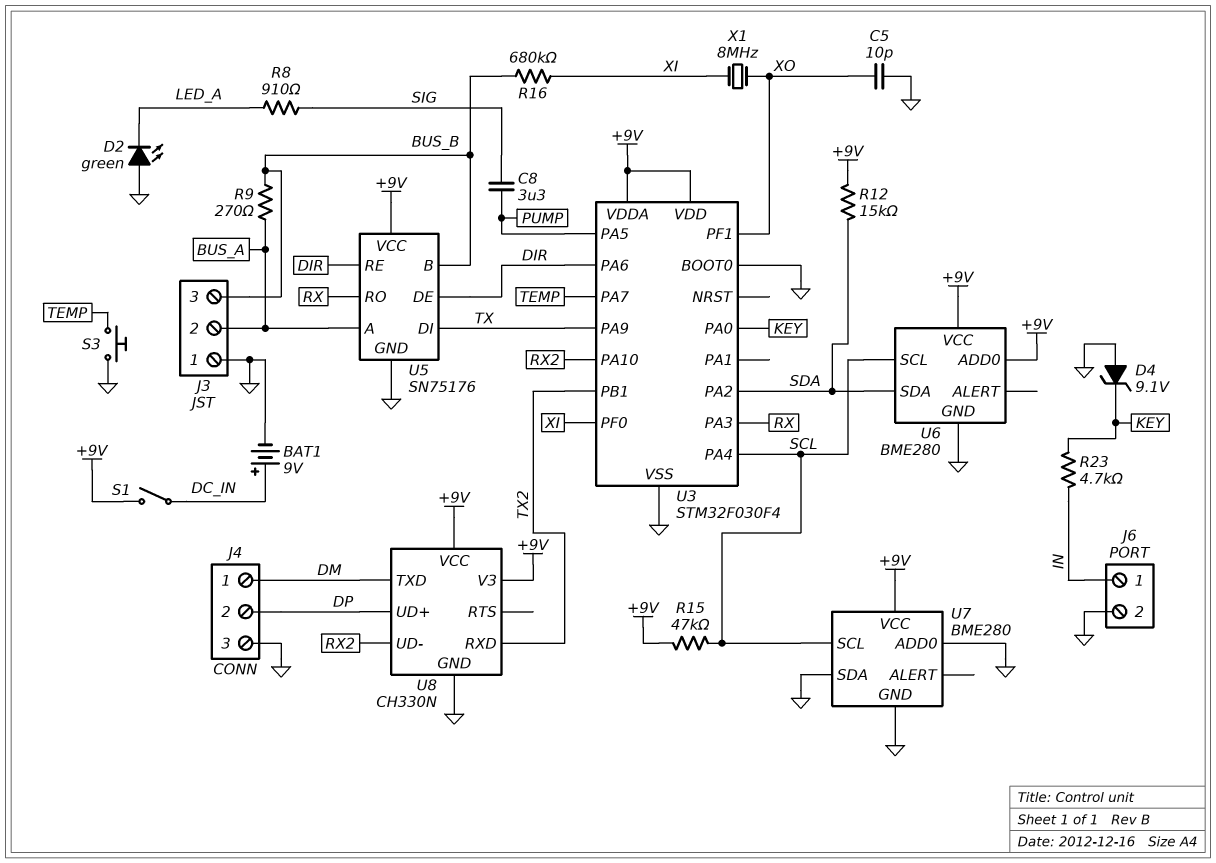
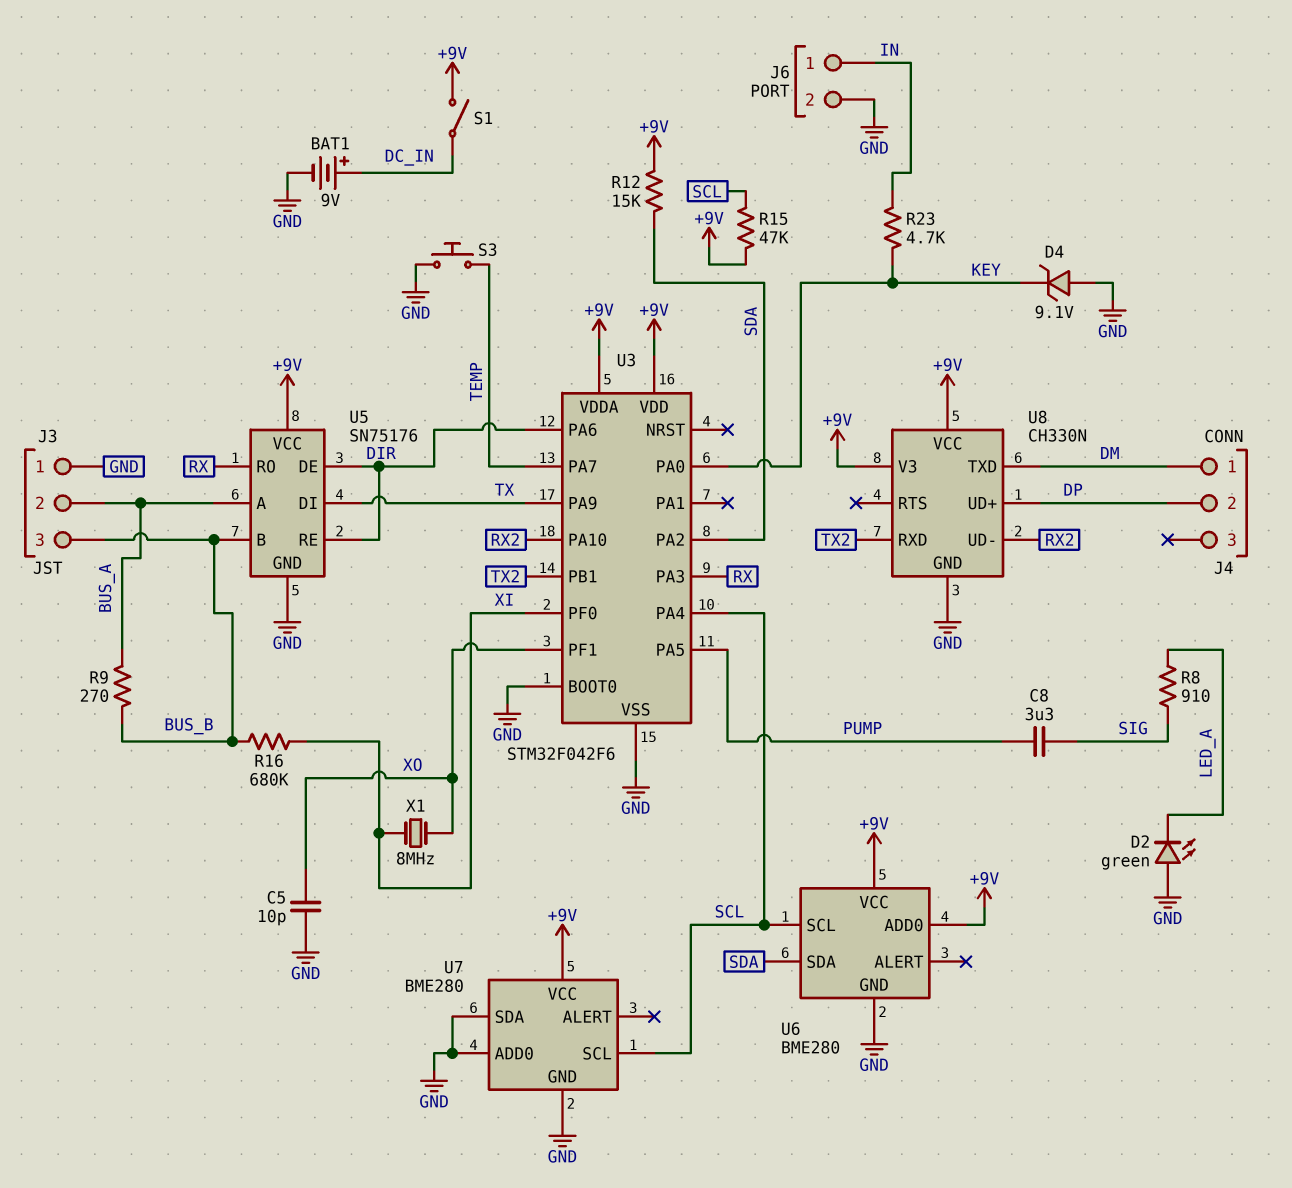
J4 pin 3: GND -> none
U3: STM32F030F4 -> STM32F042F6

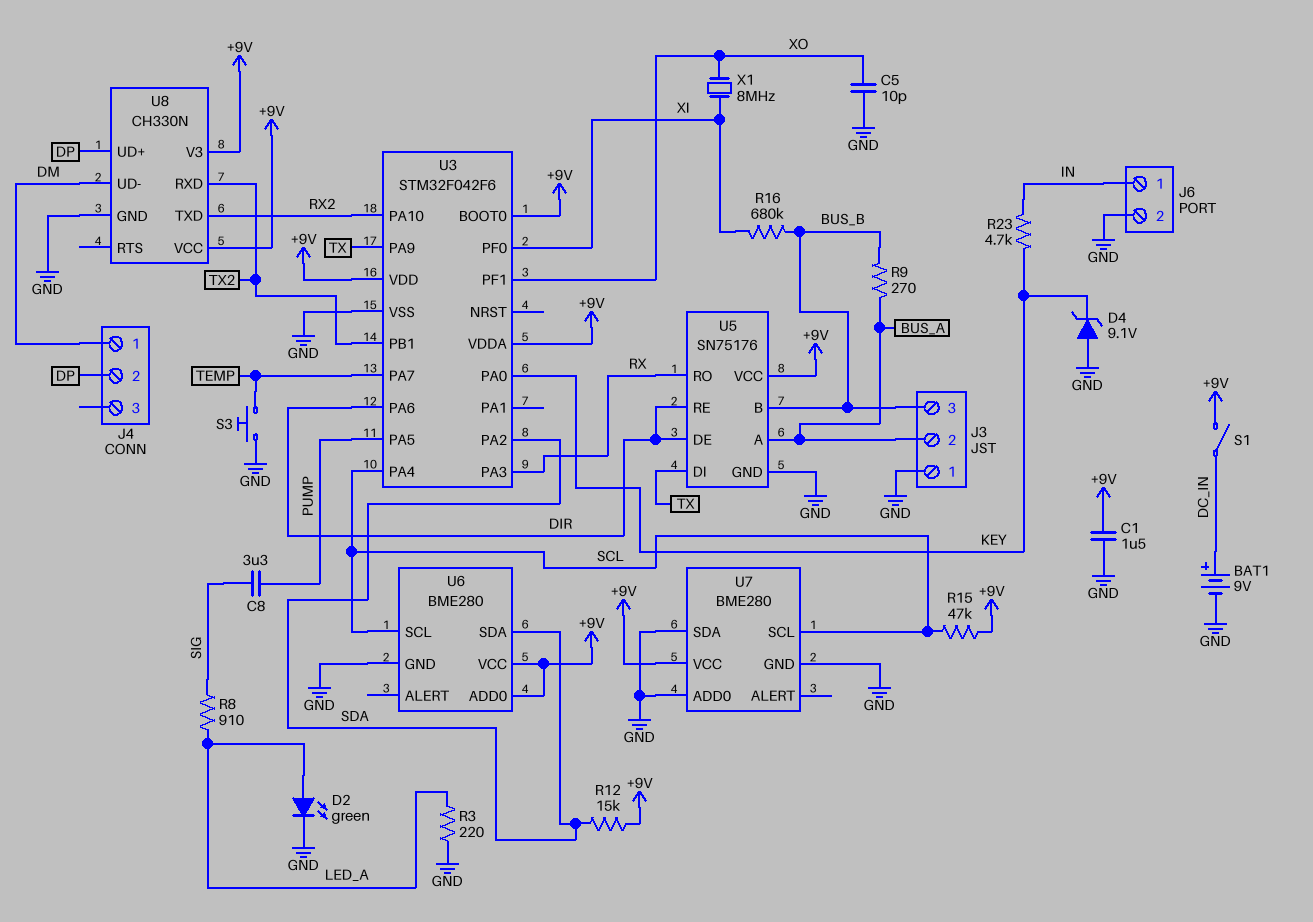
C1: none -> 1.5uF (+9V, GND)
D2: LED green (A GND, K LED_A) -> LED green (A LED_A, K GND)
R3: none -> 220 (GND, LED_A)
U3 pin BOOT0: GND -> +9V
U8 pin TXD: DM -> RX2
U8 pin UD-: RX2 -> DM

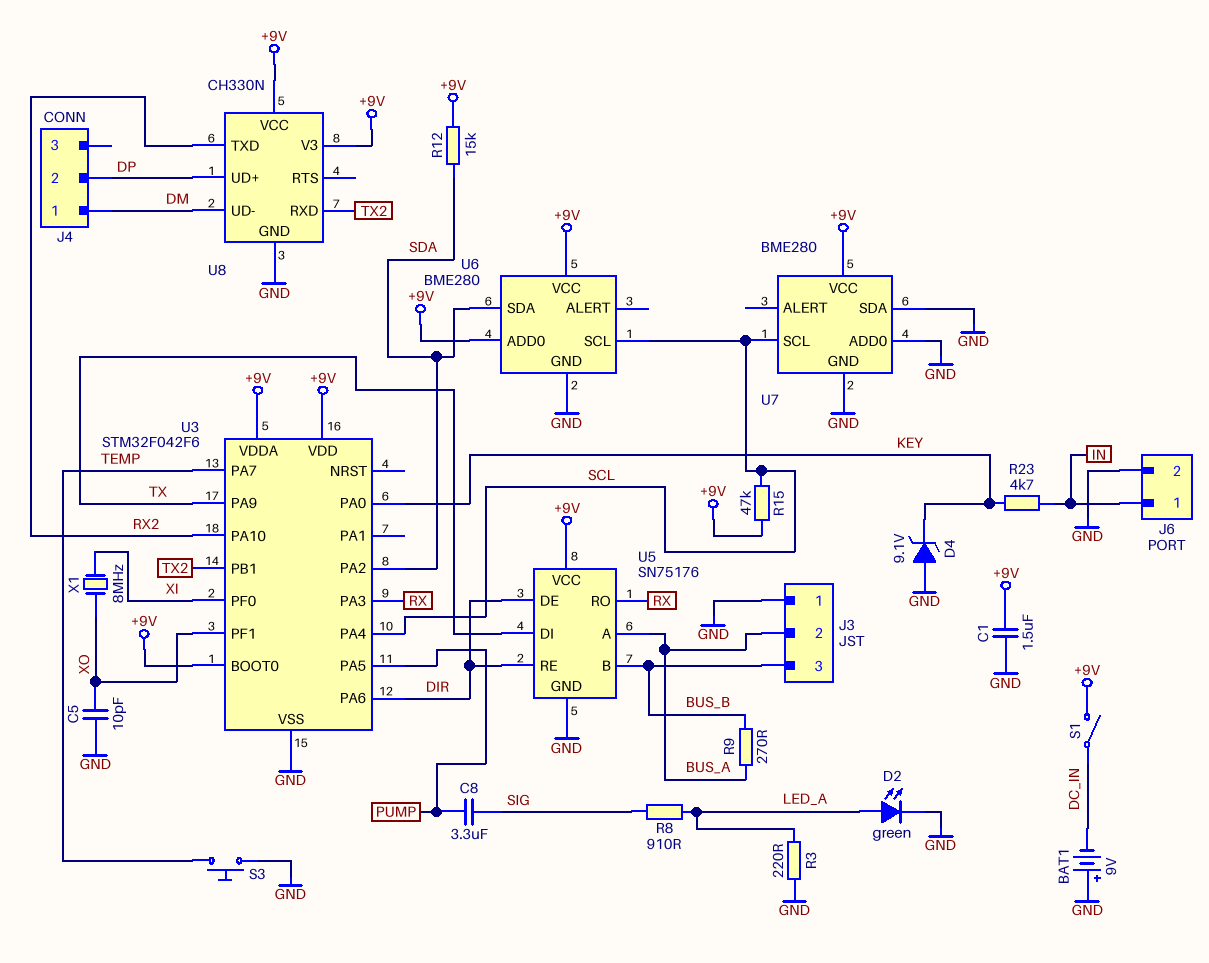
BAT1: 9V (plus DC_IN, minus GND) -> 9V (plus GND, minus DC_IN)
R16: 680k (BUS_B, XI) -> none

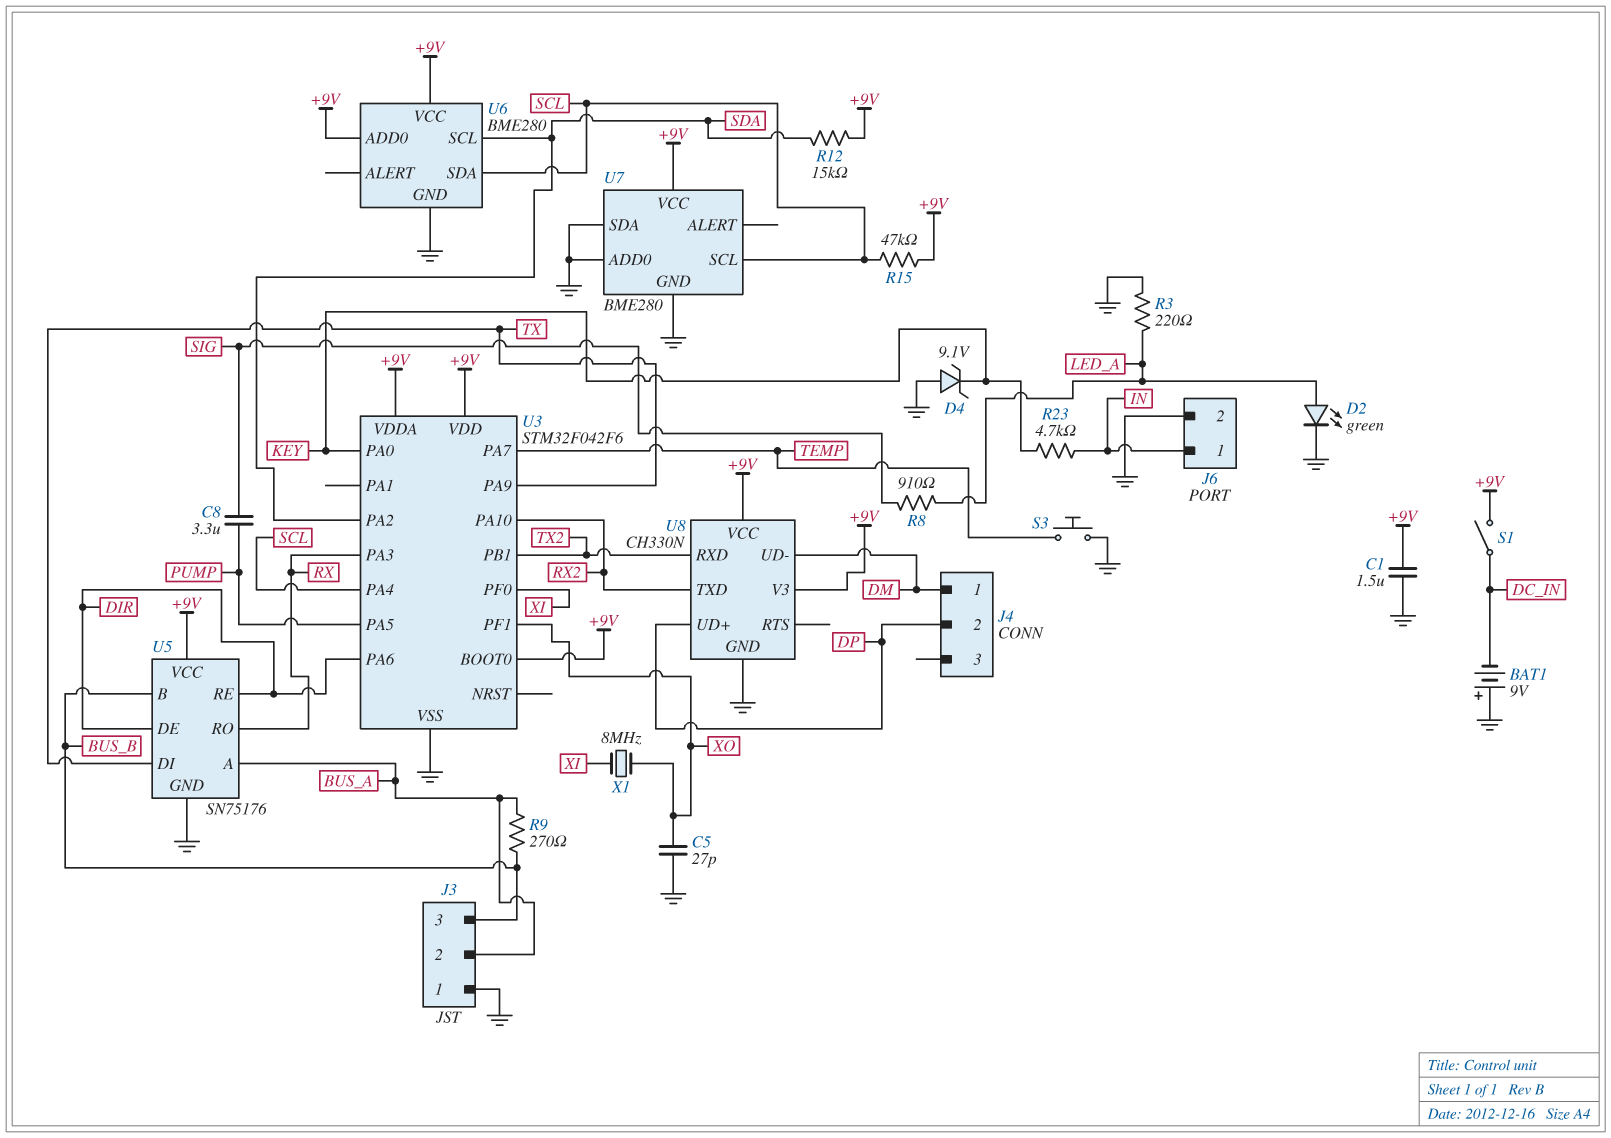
C5: 10pF (GND, XO) -> 27pF (GND, XO)
U6 pin SCL: SCL -> SDA
U6 pin SDA: SDA -> SCL

